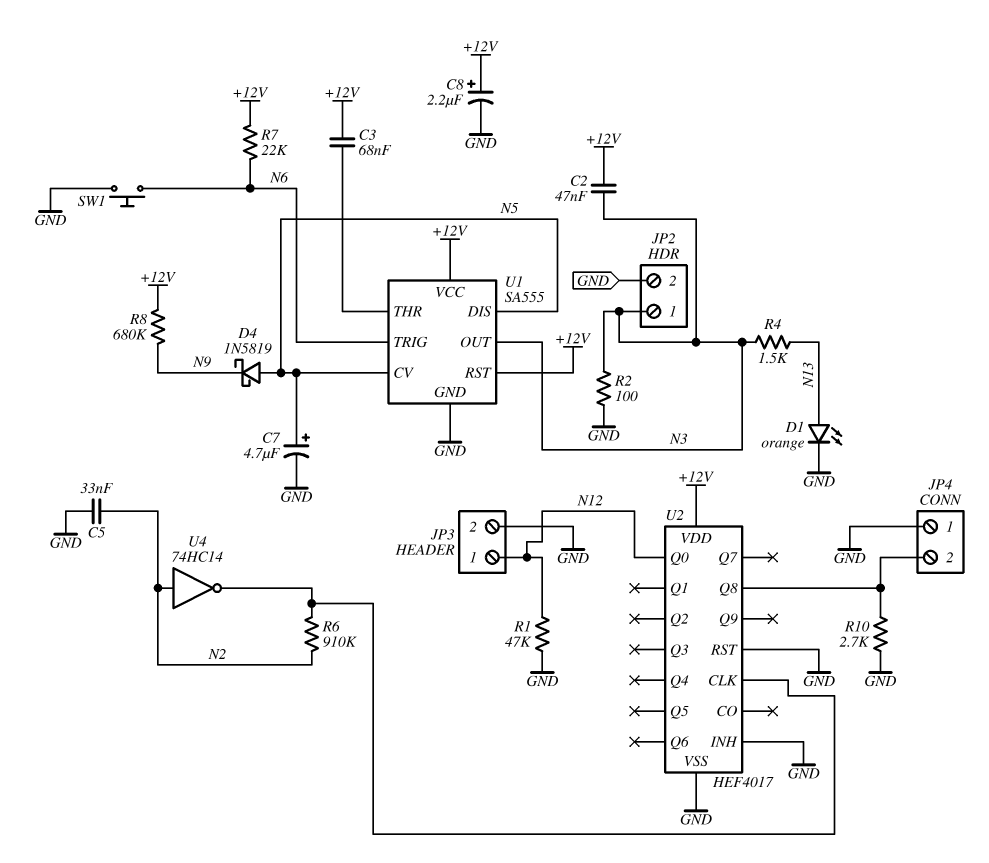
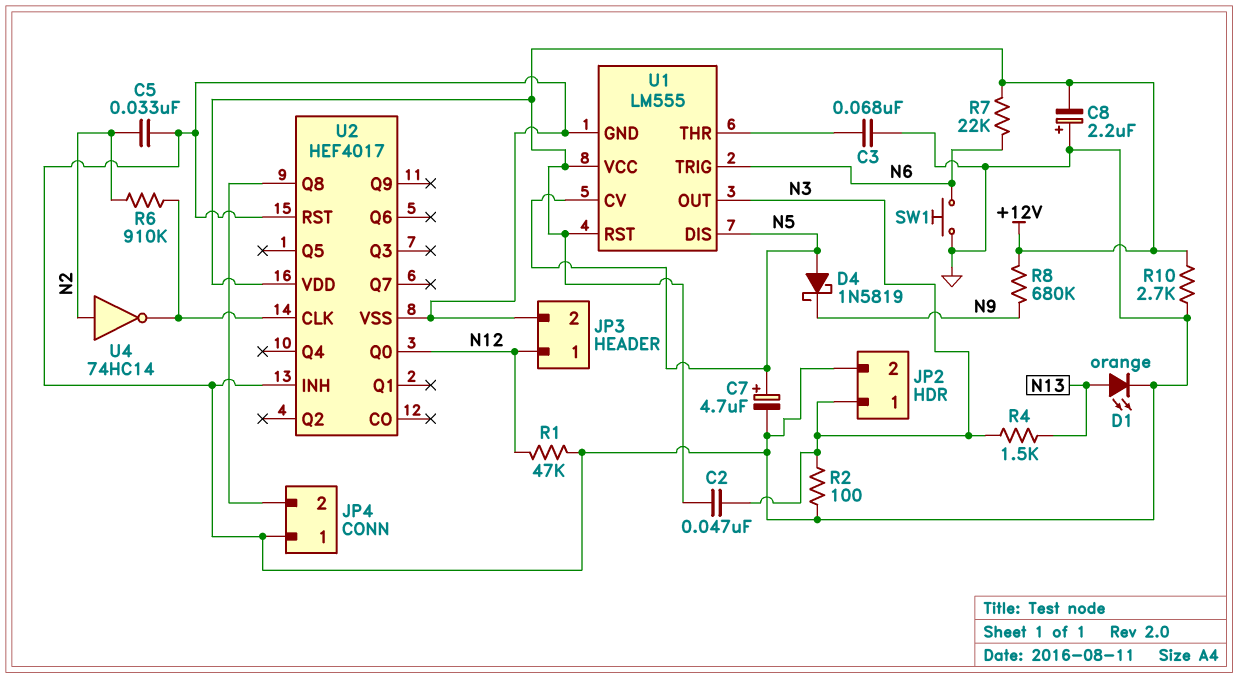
C3: 68nF (+12V, U1/THR) -> 68nF (GND, U1/THR)
C8: 2.2uF (plus +12V, minus GND) -> 2.2uF (plus GND, minus +12V)
R10: 2.7k (GND, JP4/2) -> 2.7k (+12V, GND)
U1: SA555 -> LM555

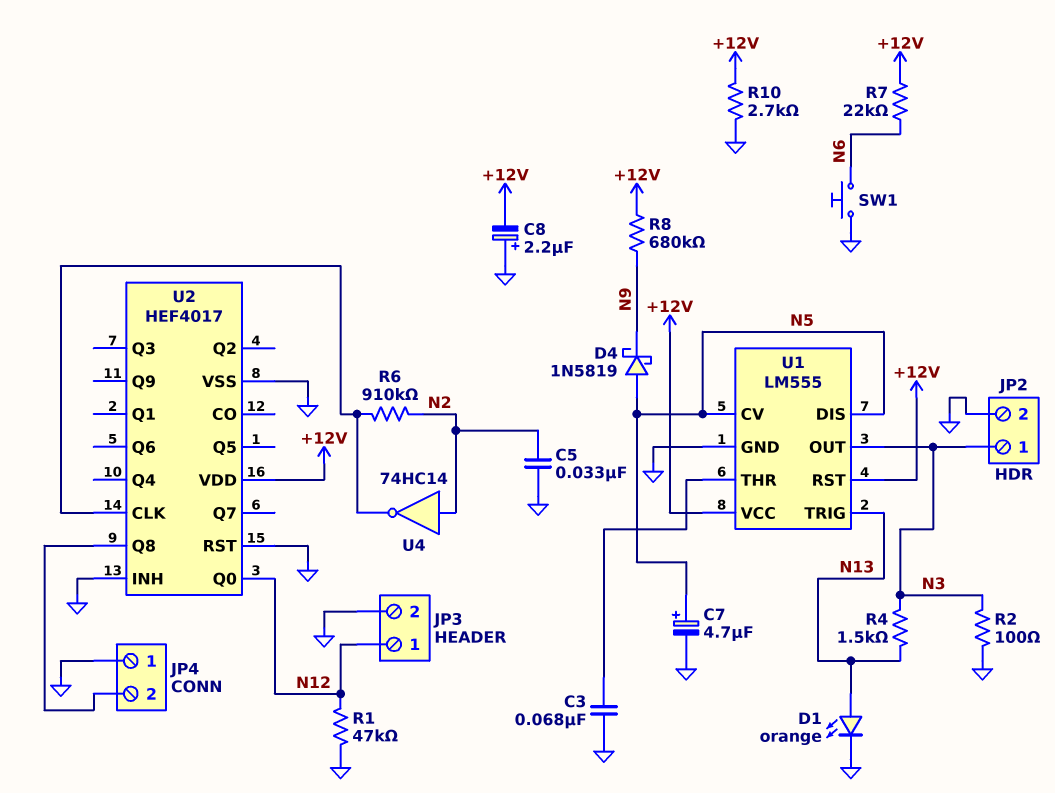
C2: 47nF (+12V, N3) -> none
U1 pin TRIG: N6 -> N13

